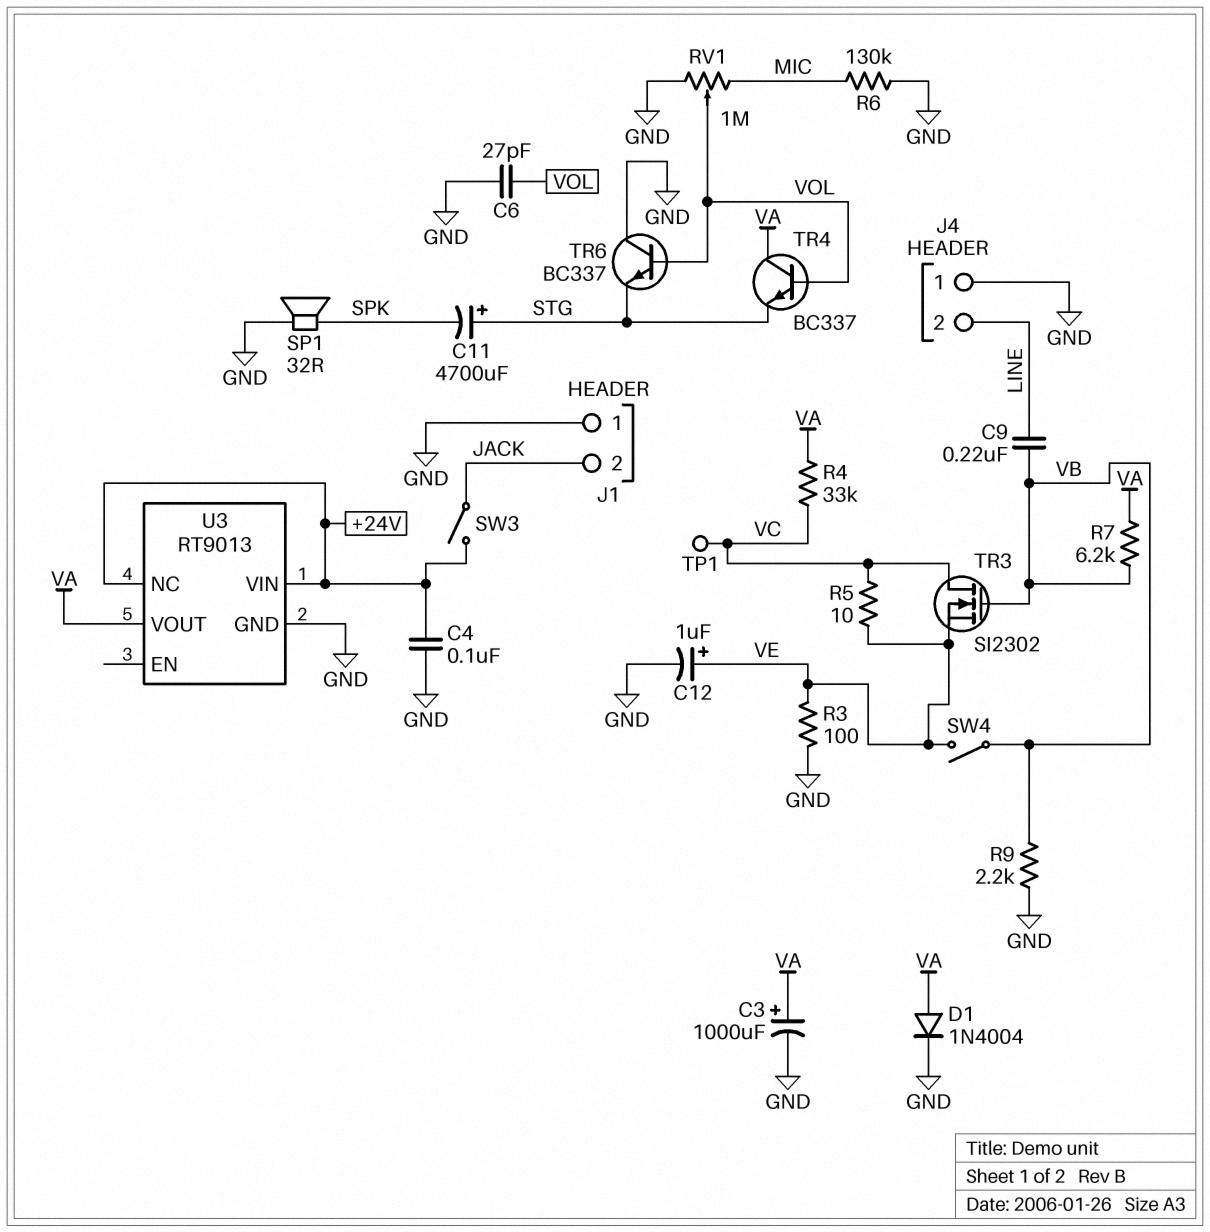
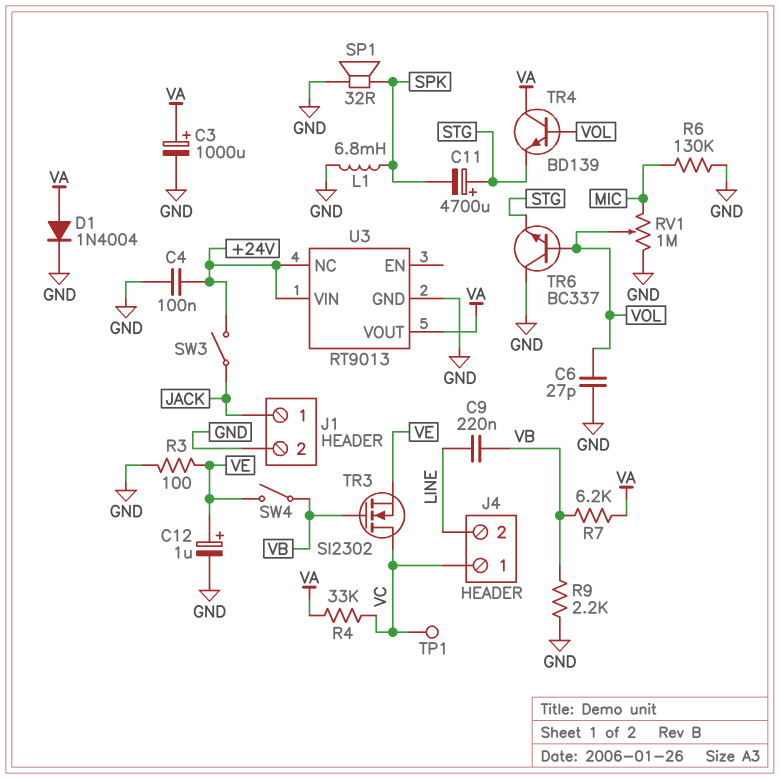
J1 pin 1: GND -> JACK
J1 pin 2: JACK -> GND
J4 pin 1: GND -> VC
L1: none -> 6.8mH (GND, SPK)
R5: 10 (VC, VE) -> none
TR4: NPN BC337 (B VOL, C VA, E STG) -> NPN BD139 (B VOL, C VA, E STG)

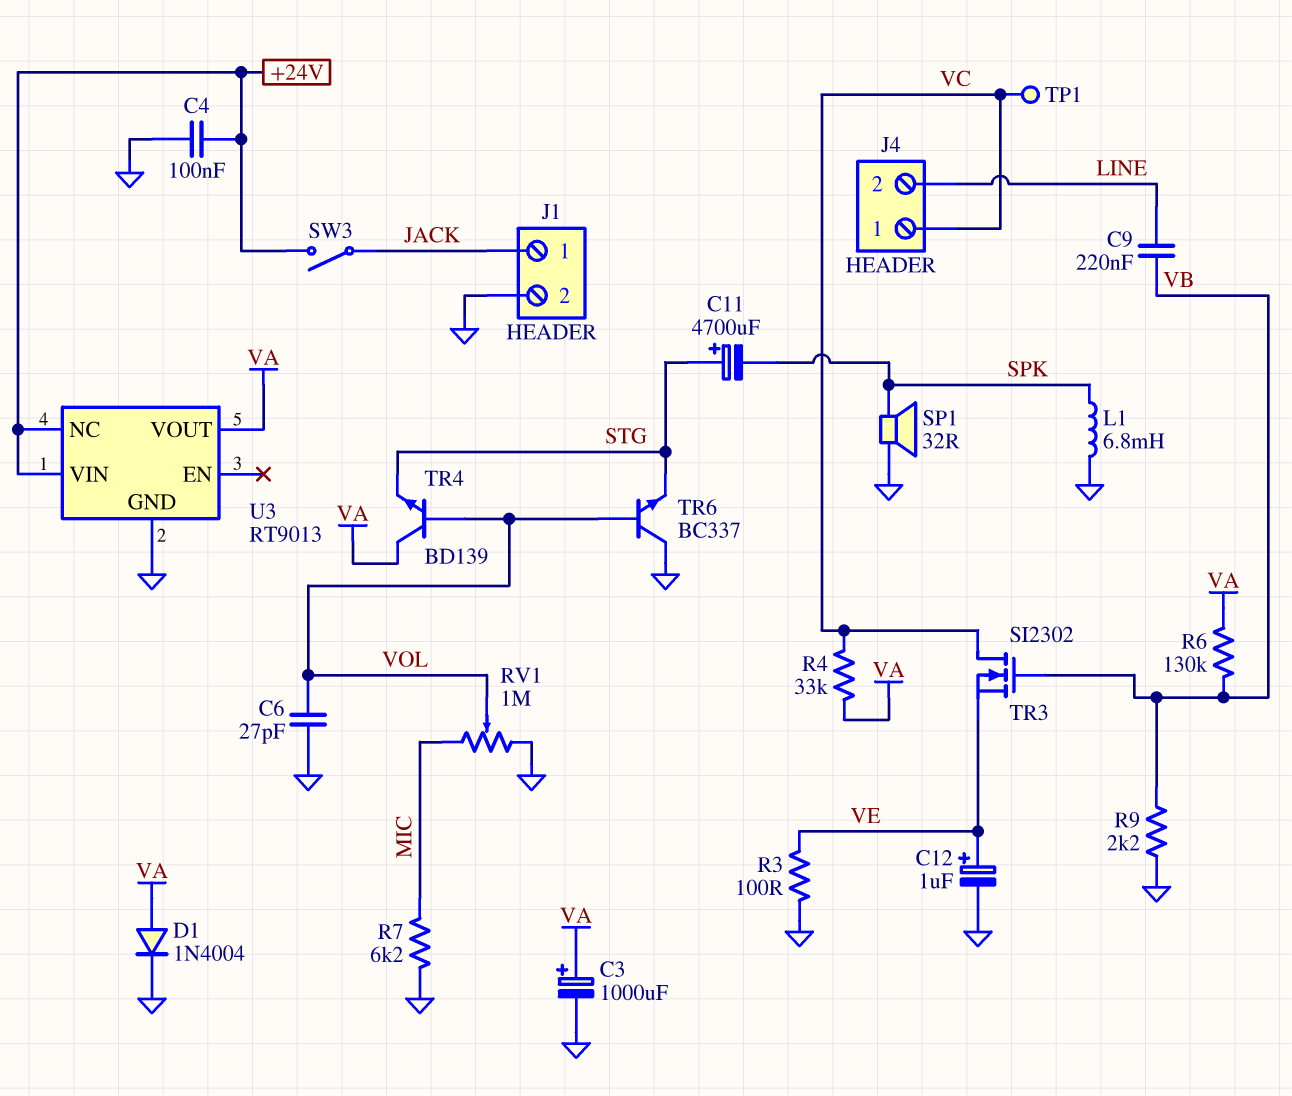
R6: 130k (GND, MIC) -> 130k (VA, VB)
R7: 6.2k (VA, VB) -> 6.2k (GND, MIC)
SW4: switch (VB, VE) -> none

